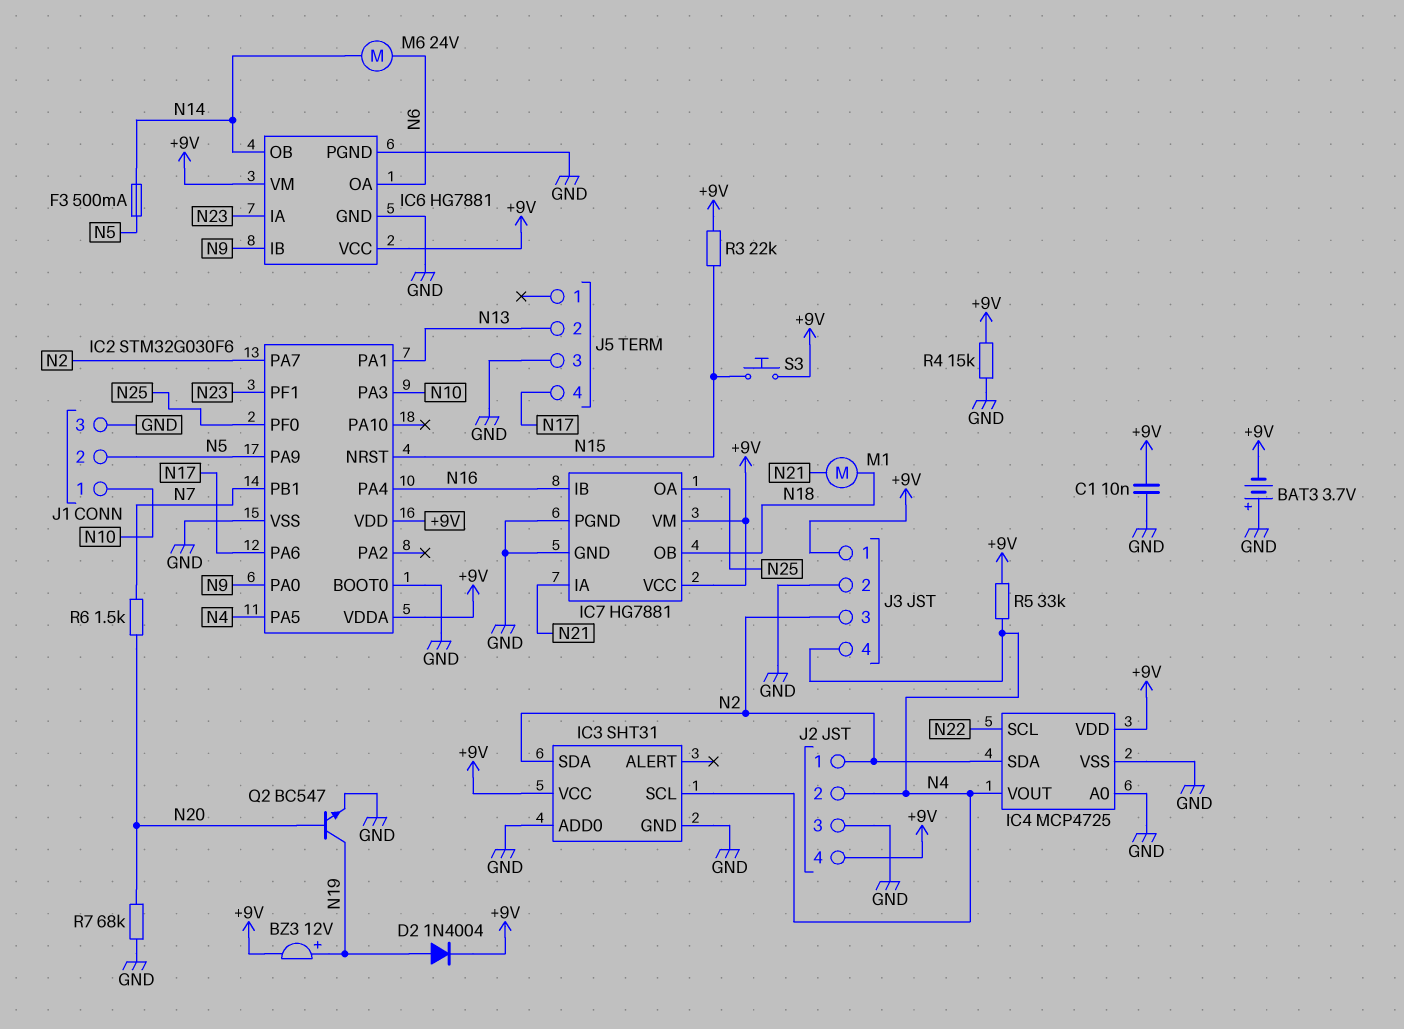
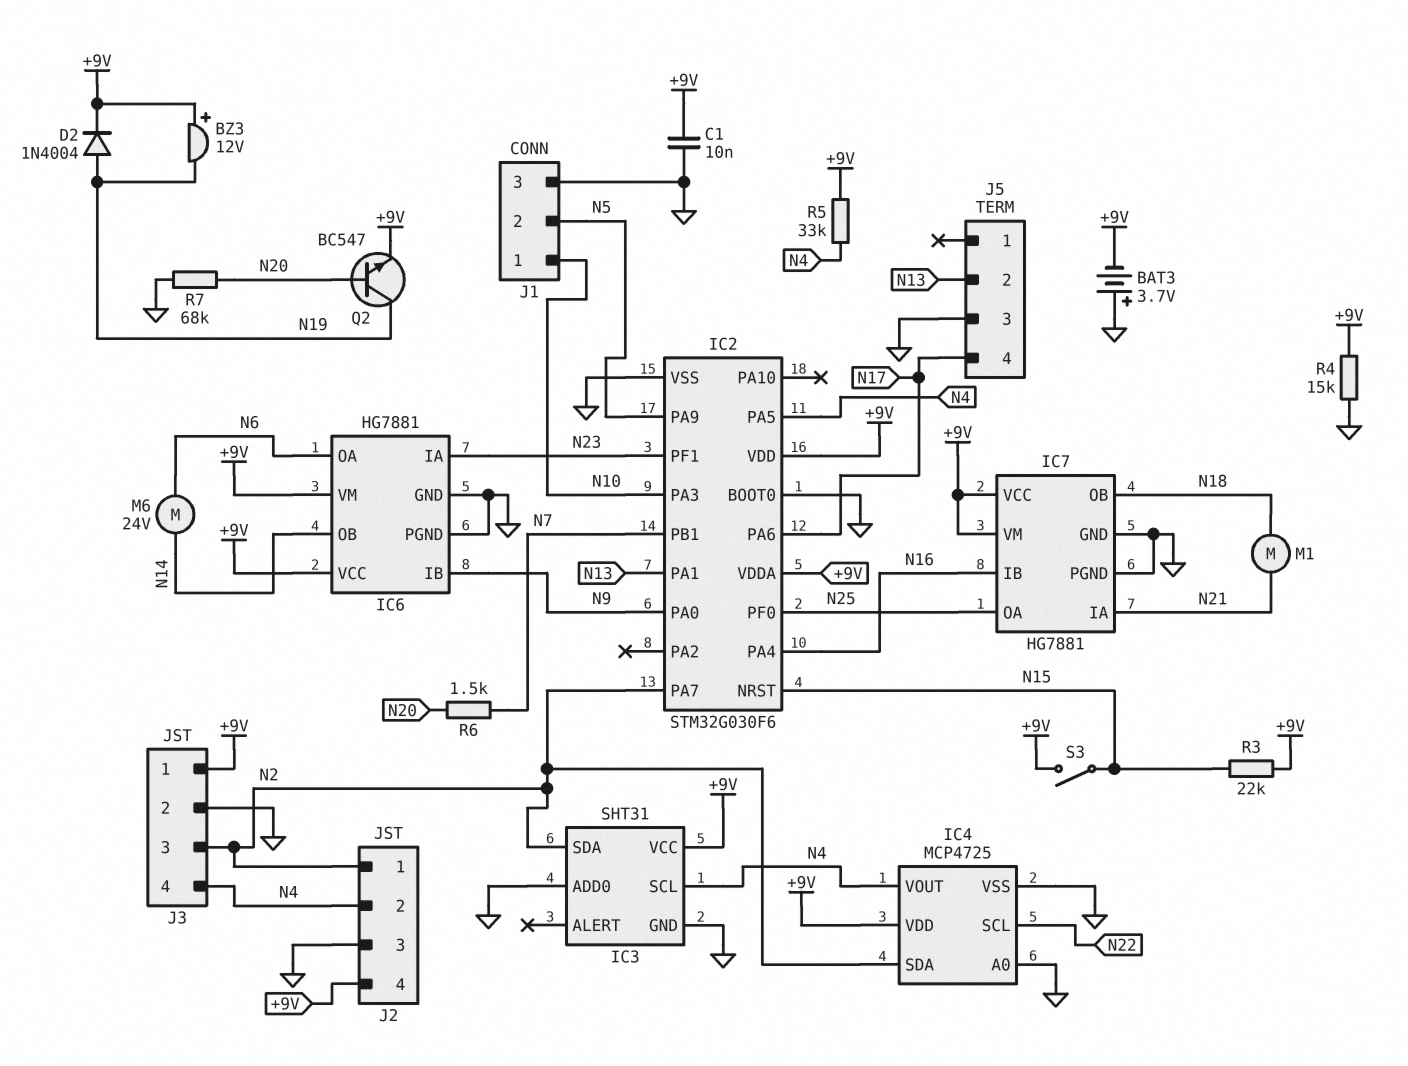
BZ3: buzzer 12V (plus N19, minus +9V) -> buzzer 12V (plus +9V, minus N19)
F3: 500mA (N5, N14) -> none
Q2: NPN BC547 (B N20, C N19, E GND) -> NPN BC547 (B N20, C N19, E +9V)
S3: button (+9V, N15) -> switch (+9V, N15)

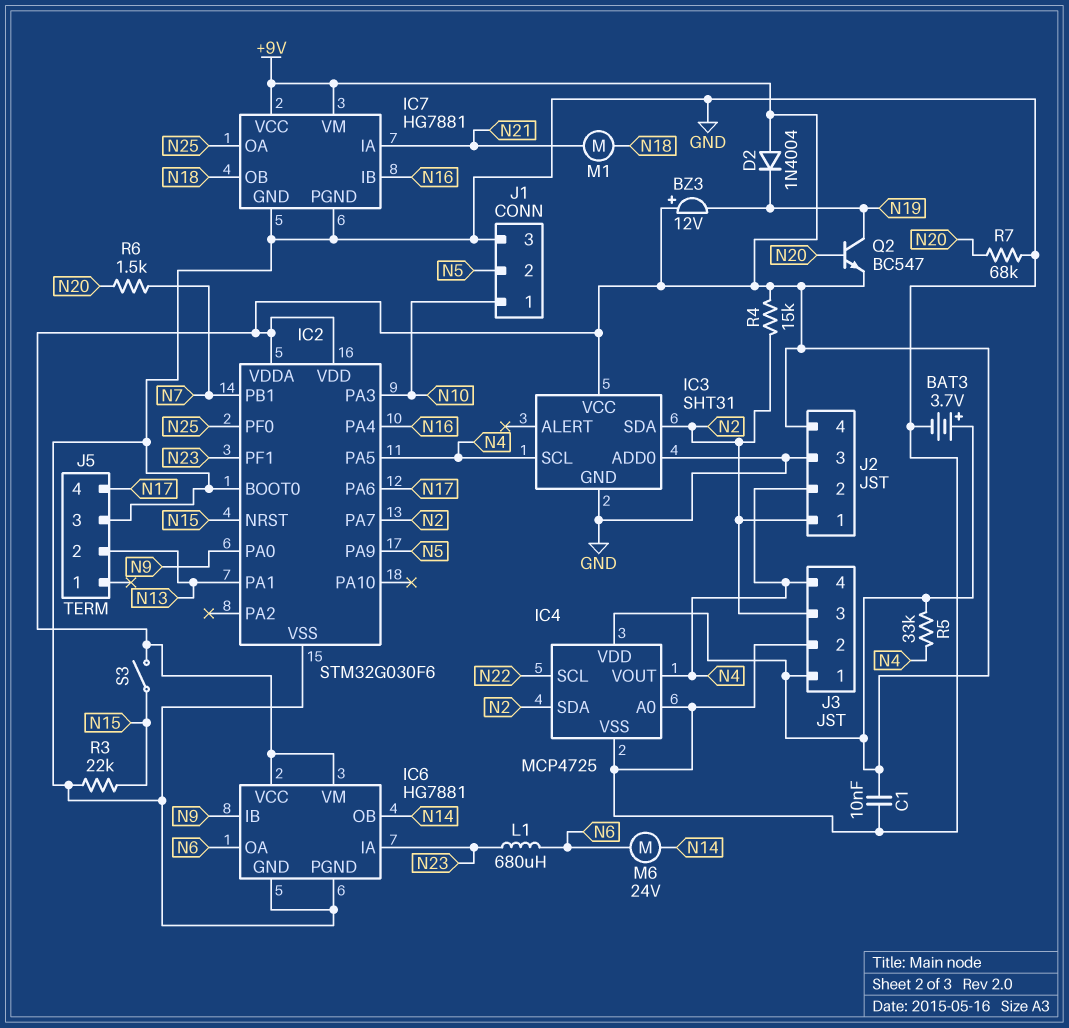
BAT3: 3.7V (plus GND, minus +9V) -> 3.7V (plus +9V, minus GND)
D2: diode 1N4004 (A N19, K +9V) -> diode 1N4004 (A +9V, K N19)
L1: none -> 680uH (N6, N23)
R3: 22k (+9V, N15) -> 22k (GND, N15)
R4: 15k (+9V, GND) -> 15k (+9V, N2)

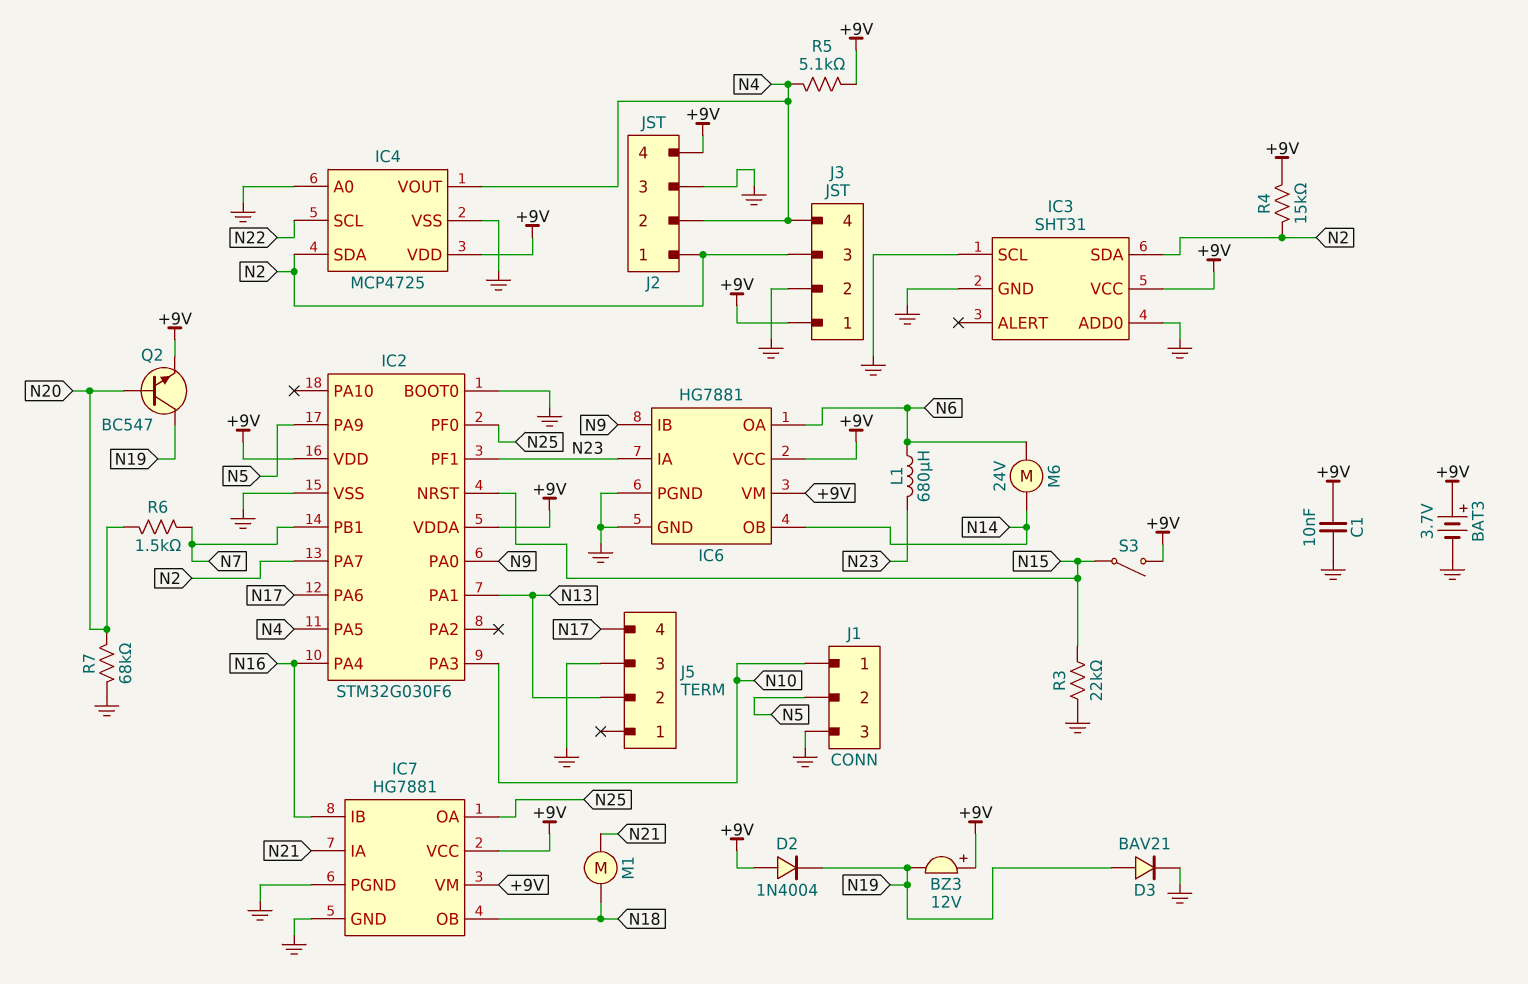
D3: none -> diode BAV21 (A N19, K GND)
IC3 pin SCL: N4 -> GND
R5: 33k (+9V, N4) -> 5.1k (+9V, N4)

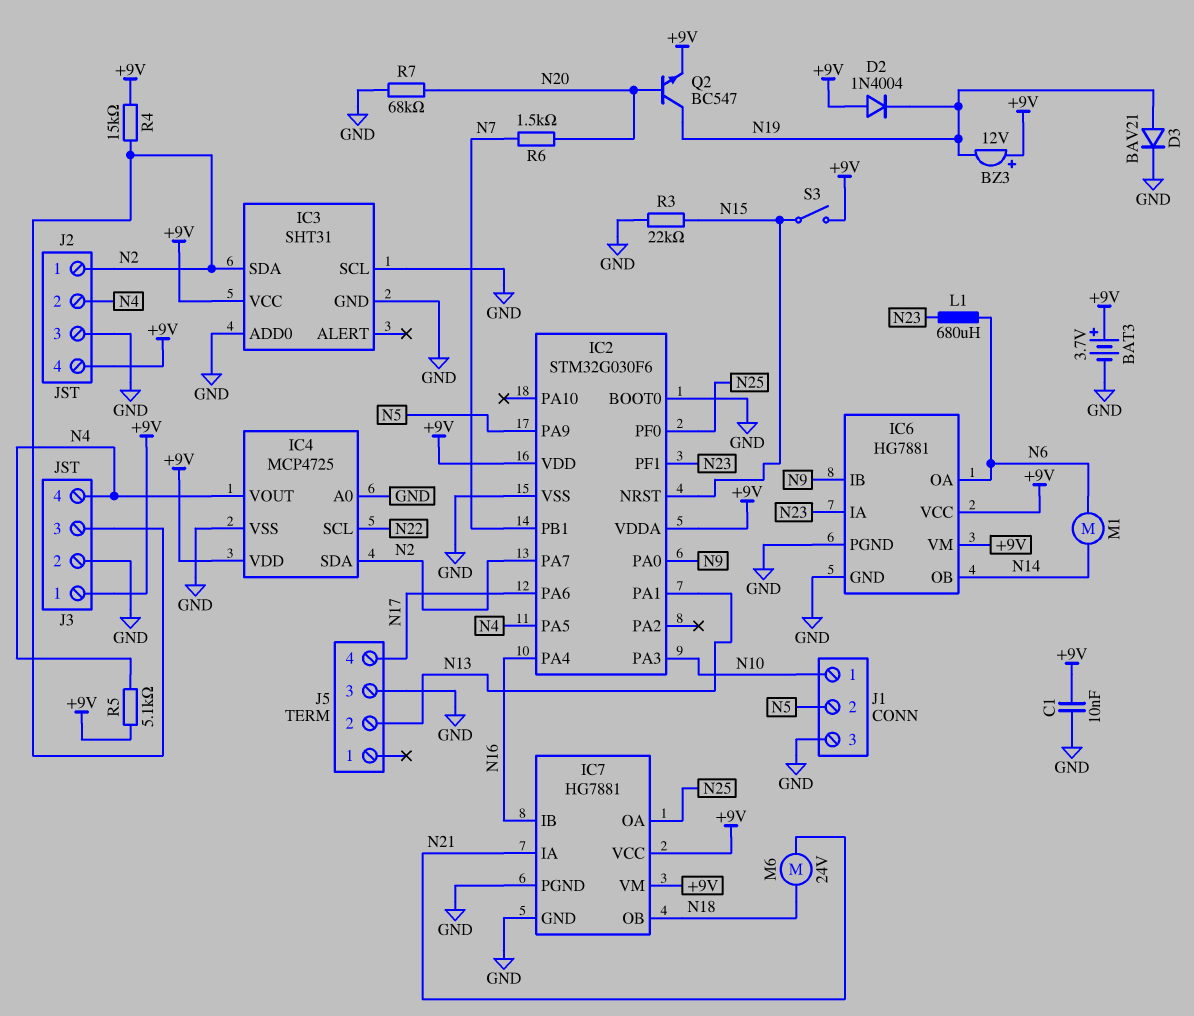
M1: motor (N18, N21) -> motor (N6, N14)
M6: motor 24V (N6, N14) -> motor 24V (N18, N21)

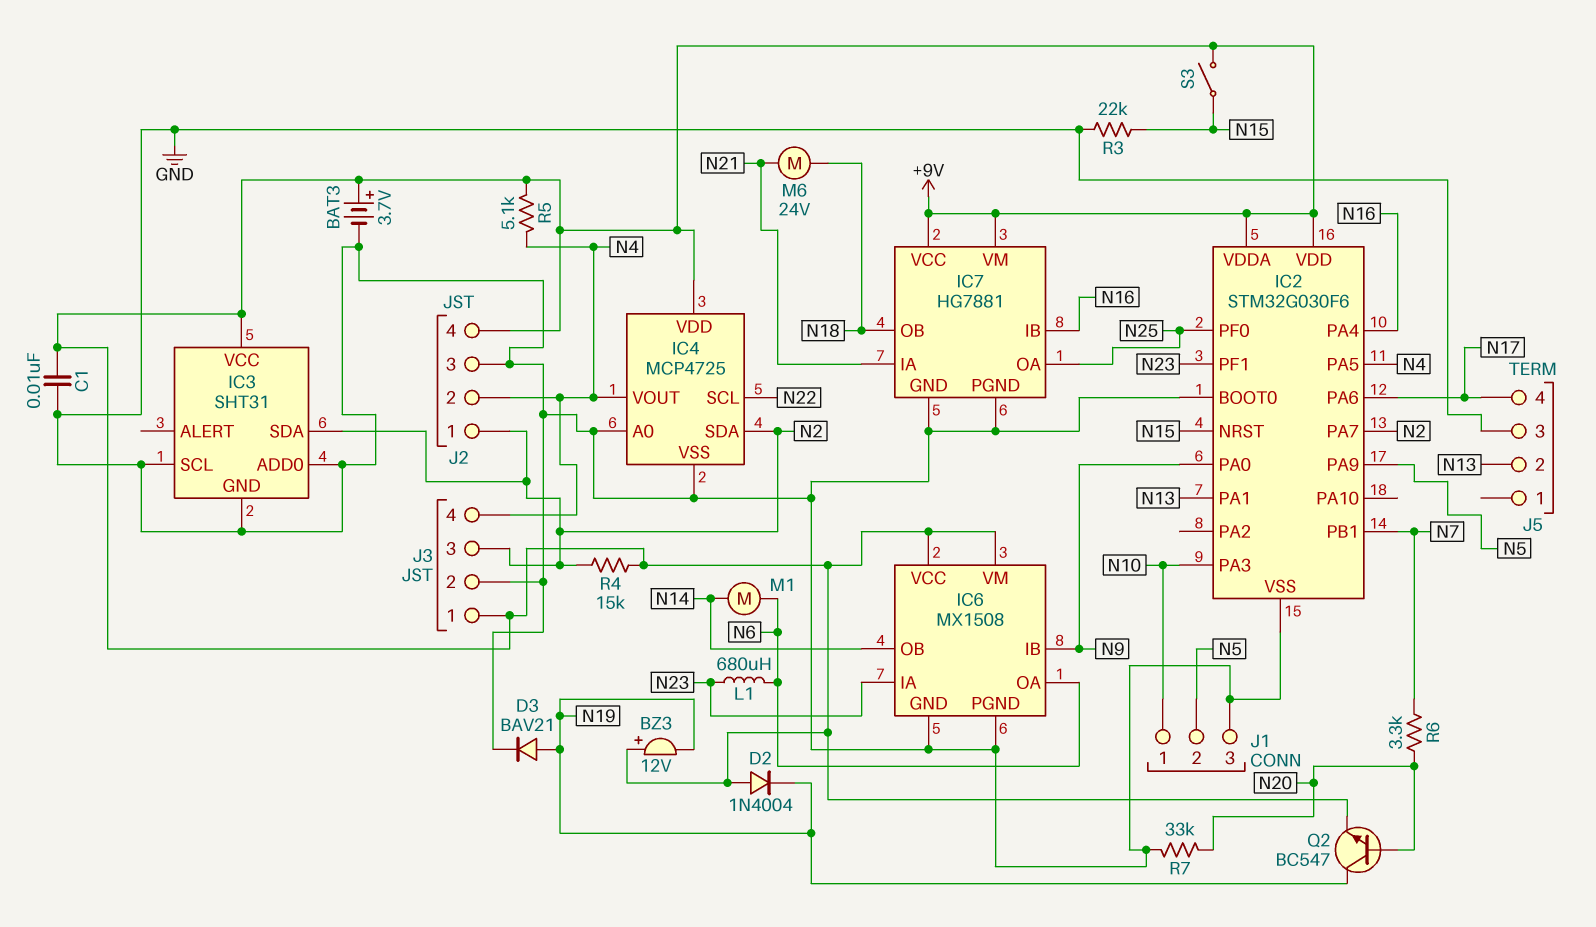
IC6: HG7881 -> MX1508
R6: 1.5k (N7, N20) -> 3.3k (N7, N20)
R7: 68k (GND, N20) -> 33k (GND, N20)

